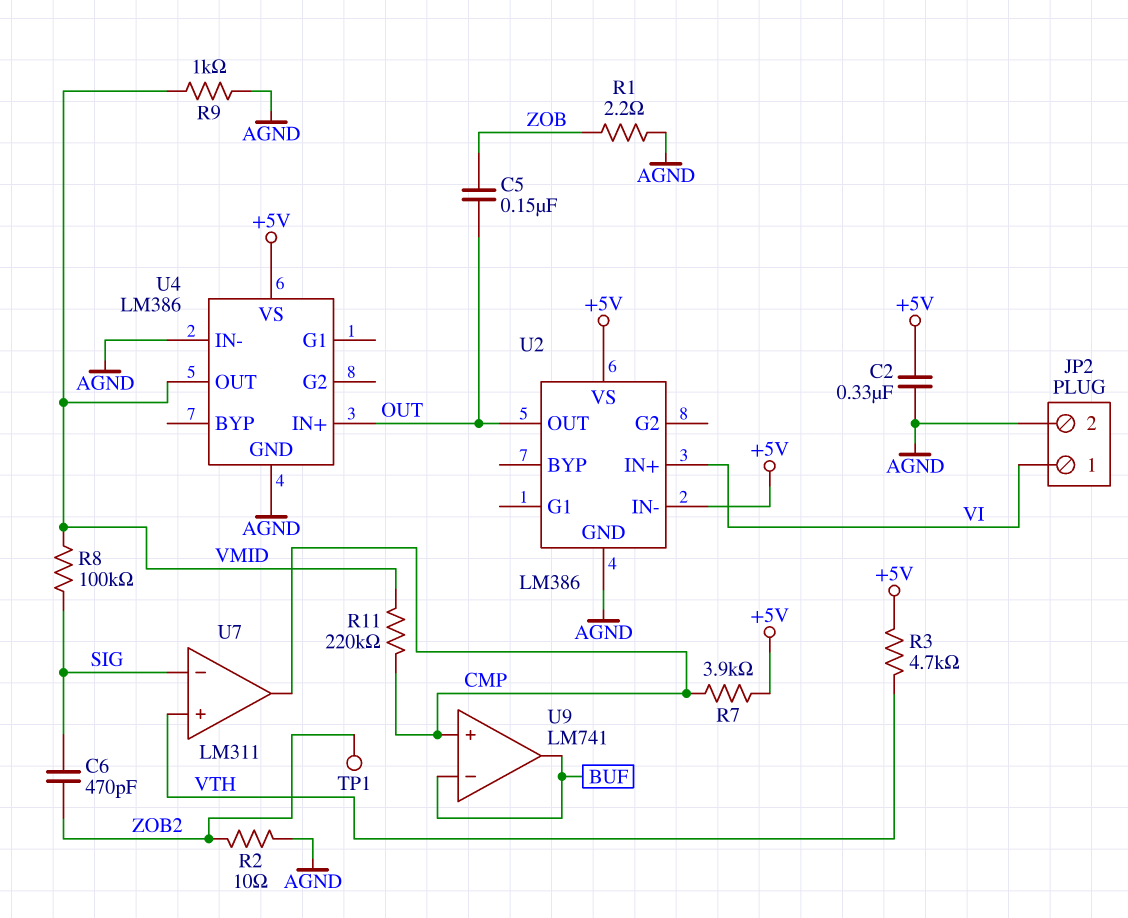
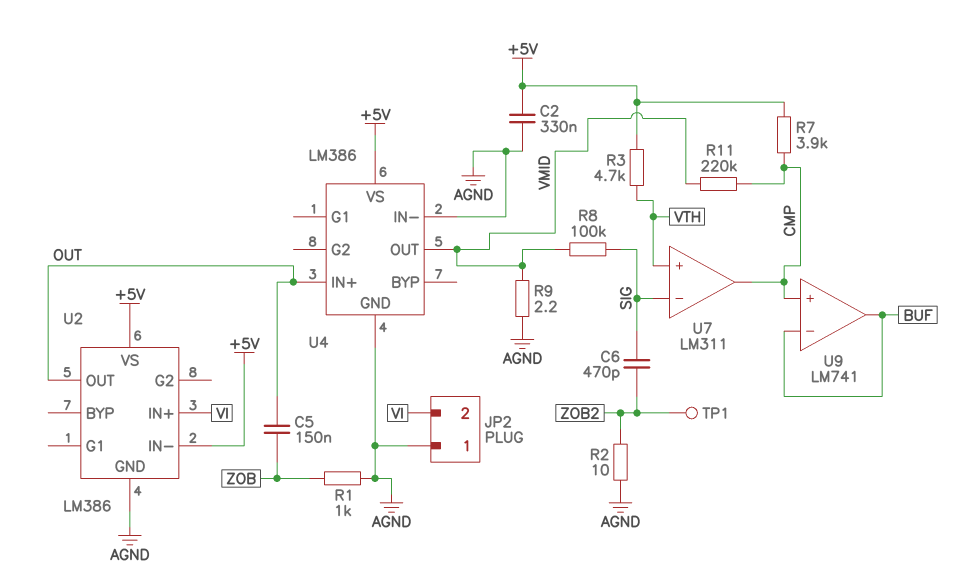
JP2 pin 1: VI -> AGND
JP2 pin 2: AGND -> VI
R1: 2.2 (AGND, ZOB) -> 1k (AGND, ZOB)
R9: 1k (AGND, VMID) -> 2.2 (AGND, VMID)

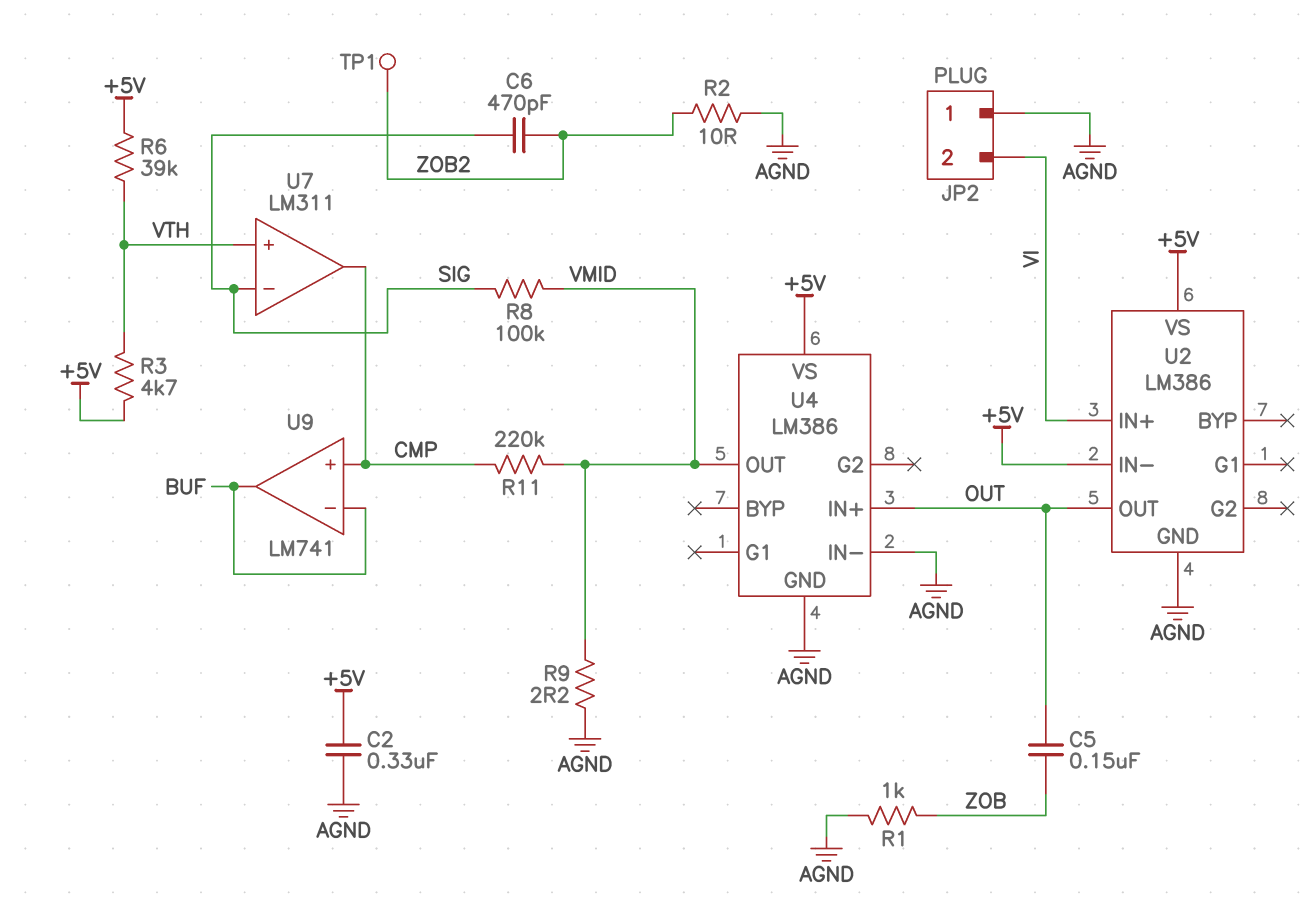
R6: none -> 39k (+5V, VTH)
R7: 3.9k (+5V, CMP) -> none

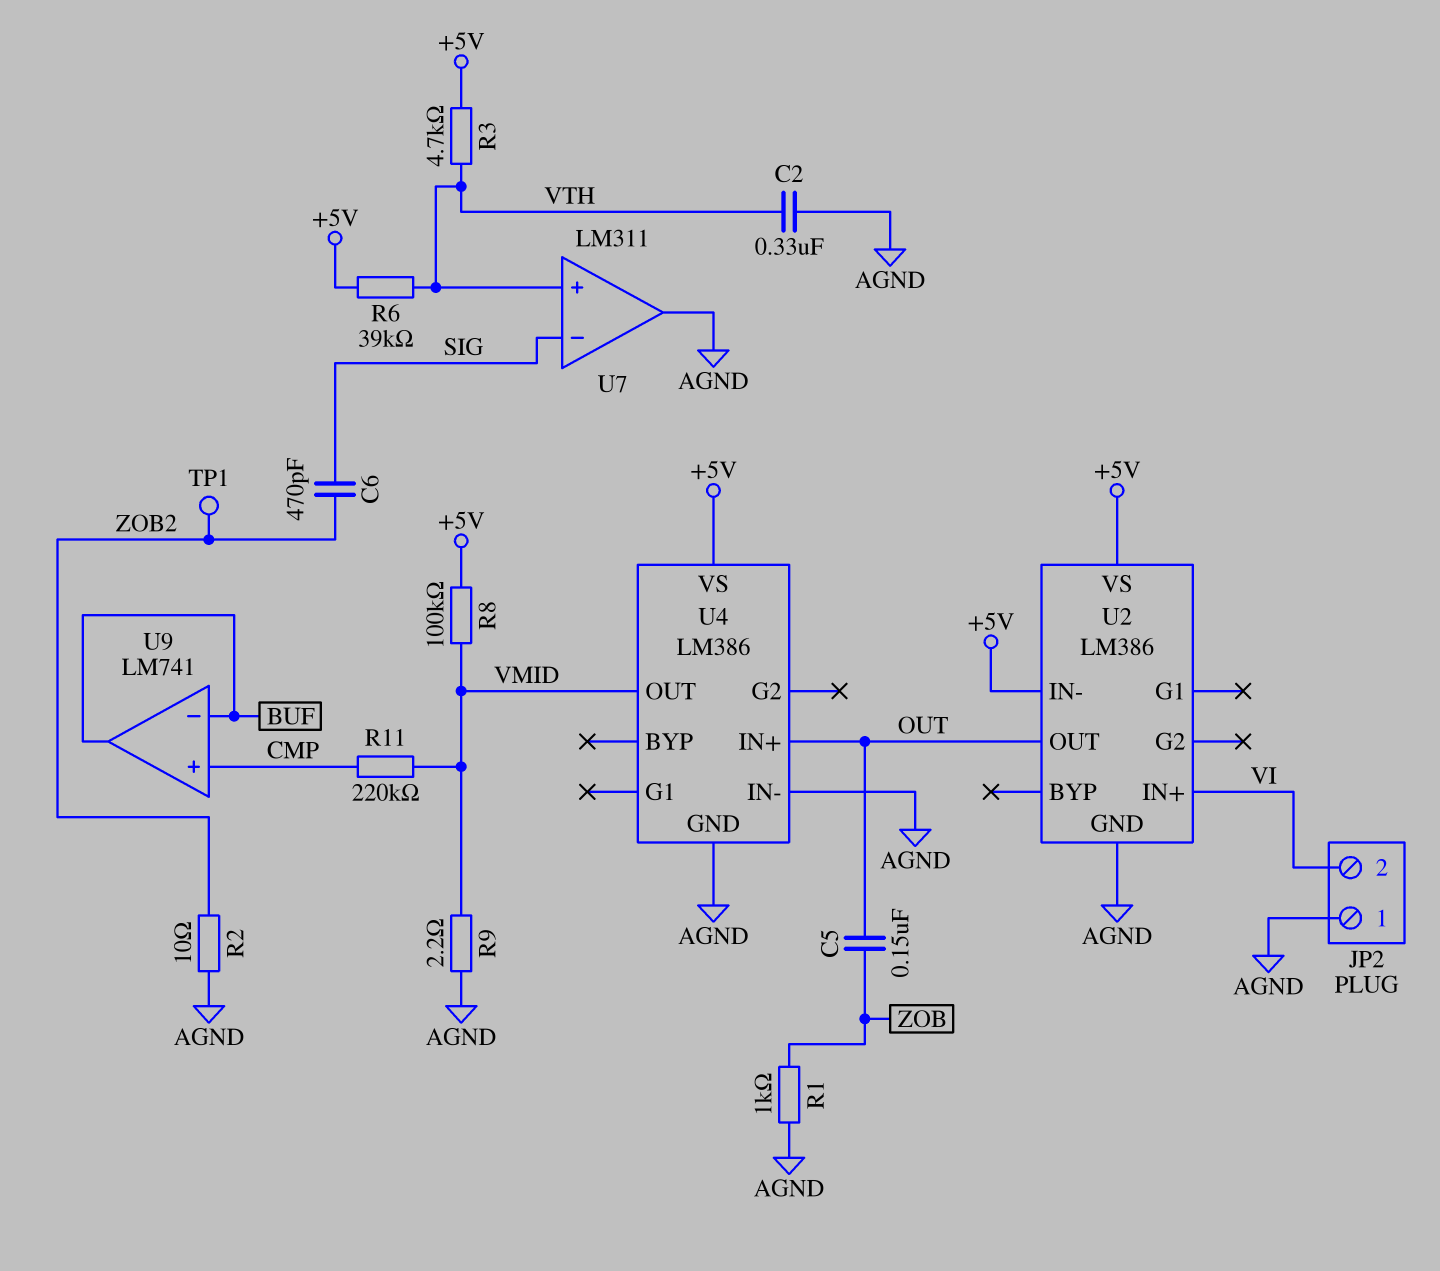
C2: 330nF (+5V, AGND) -> 330nF (AGND, VTH)
R8: 100k (SIG, VMID) -> 100k (+5V, VMID)
U7 pin out: CMP -> AGND

